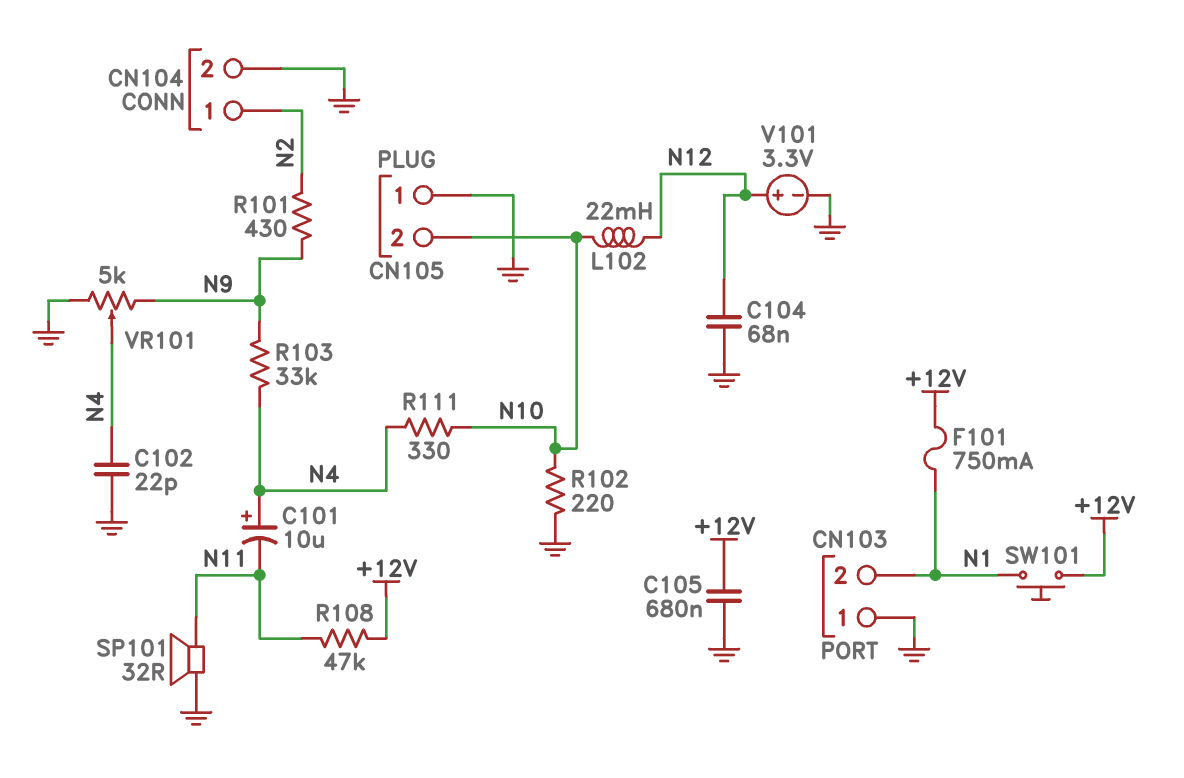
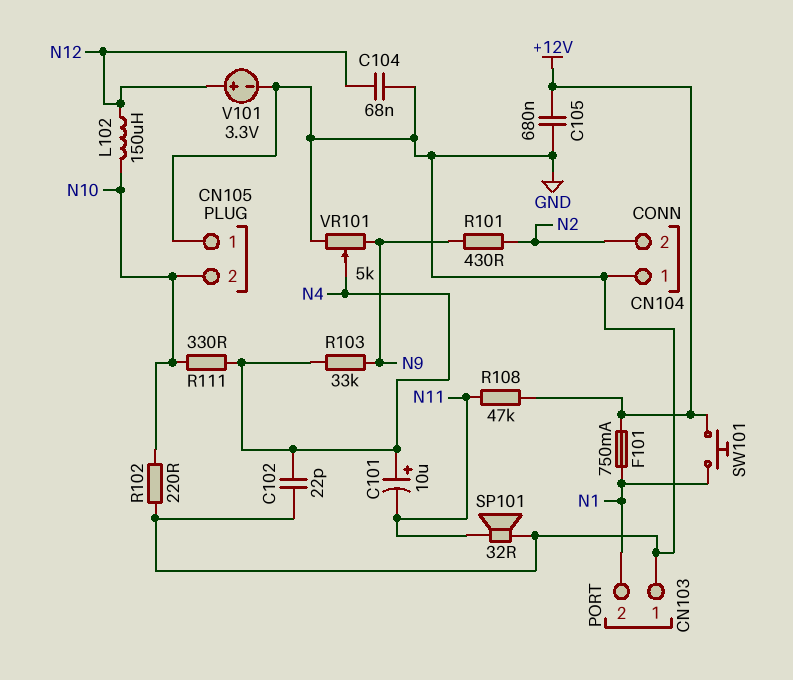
CN104 pin 1: N2 -> GND
CN104 pin 2: GND -> N2
L102: 22mH (N10, N12) -> 150uH (N10, N12)

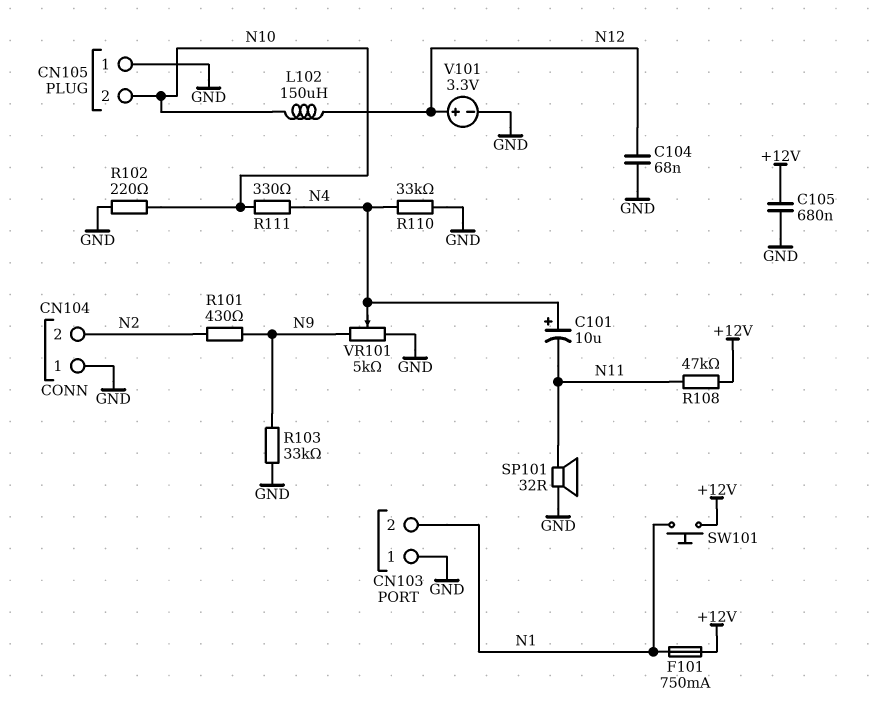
C102: 22pF (GND, N4) -> none
R103: 33k (N4, N9) -> 33k (GND, N9)
R110: none -> 33k (GND, N4)

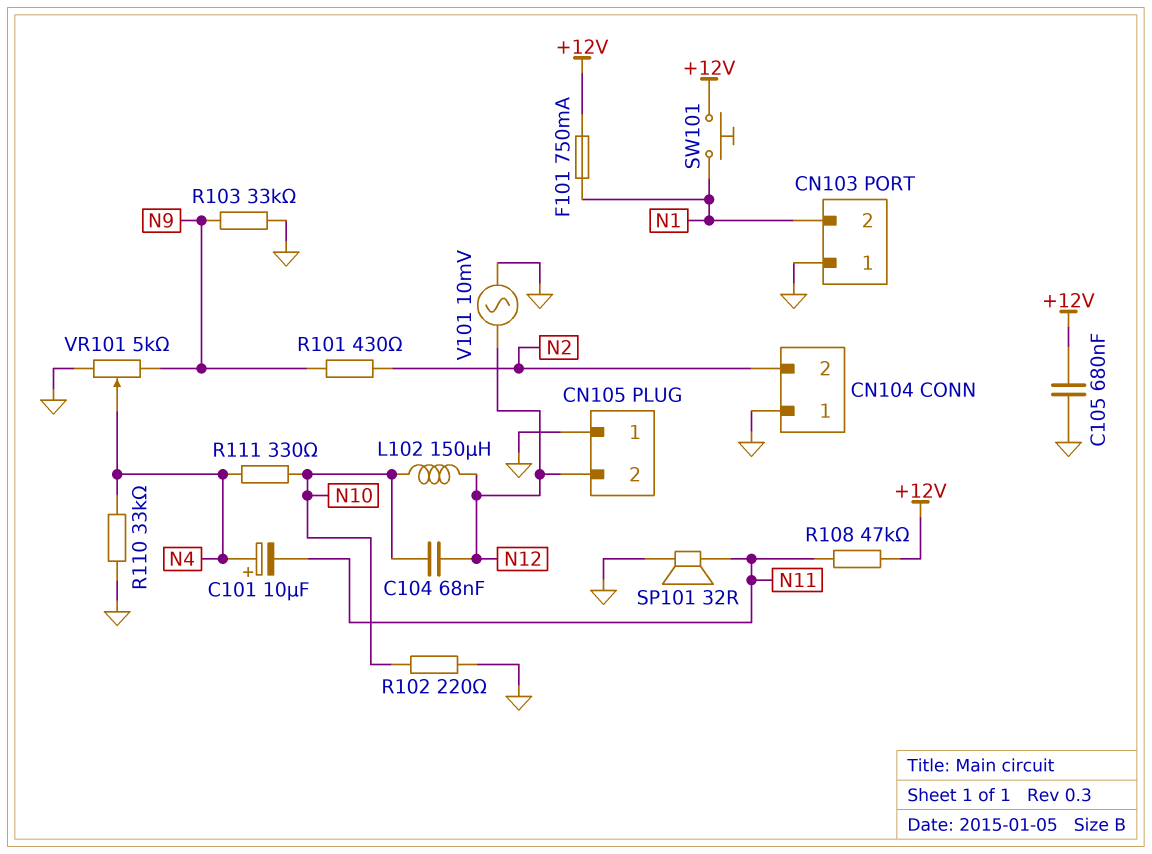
C104: 68nF (GND, N12) -> 68nF (N10, N12)
CN105 pin 2: N10 -> N12
V101: 3.3V (plus N12, minus GND) -> AC 10mV (GND, N12)

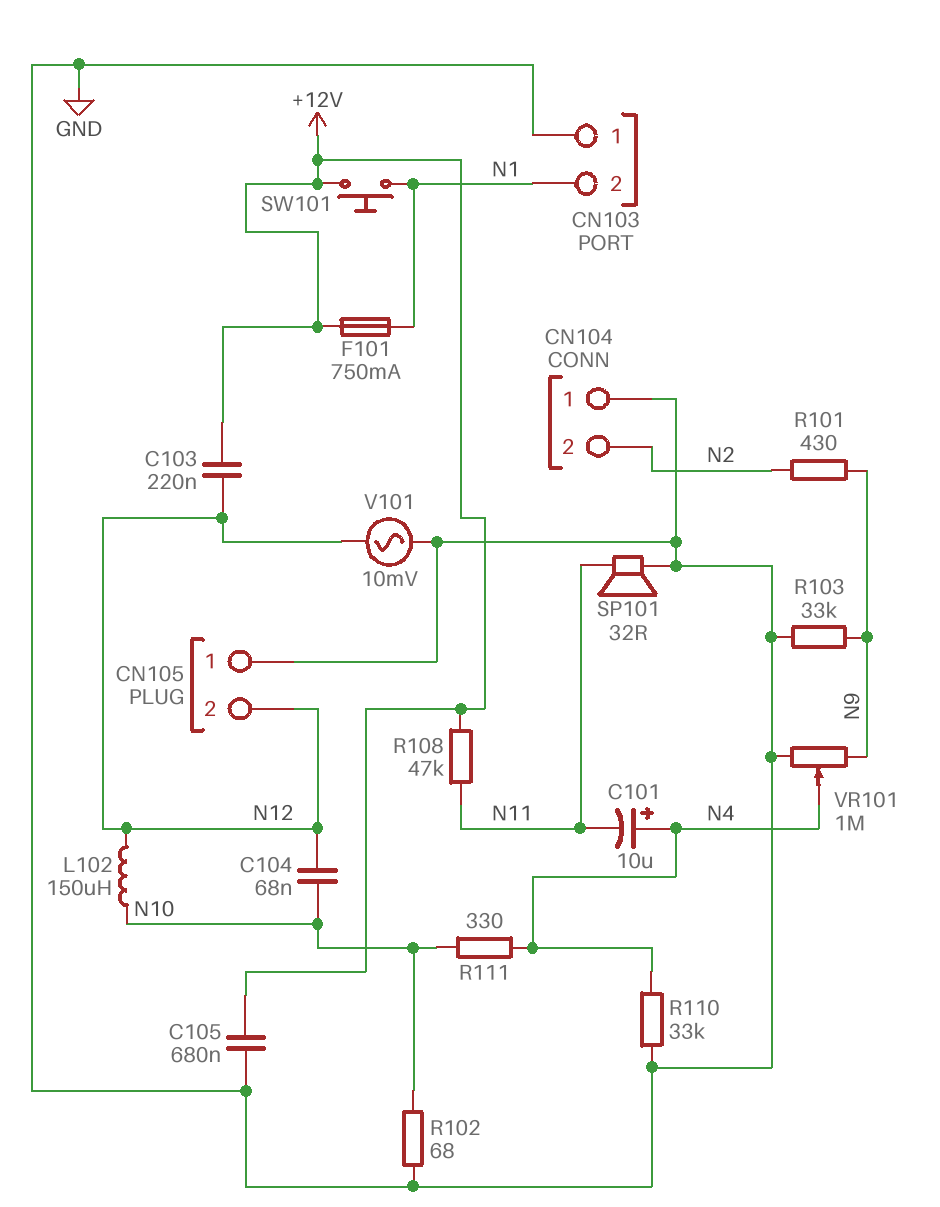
C103: none -> 220nF (+12V, N12)
R102: 220 (GND, N10) -> 68 (GND, N10)
VR101: 5k (GND, N9, wiper N4) -> 1M (GND, N9, wiper N4)

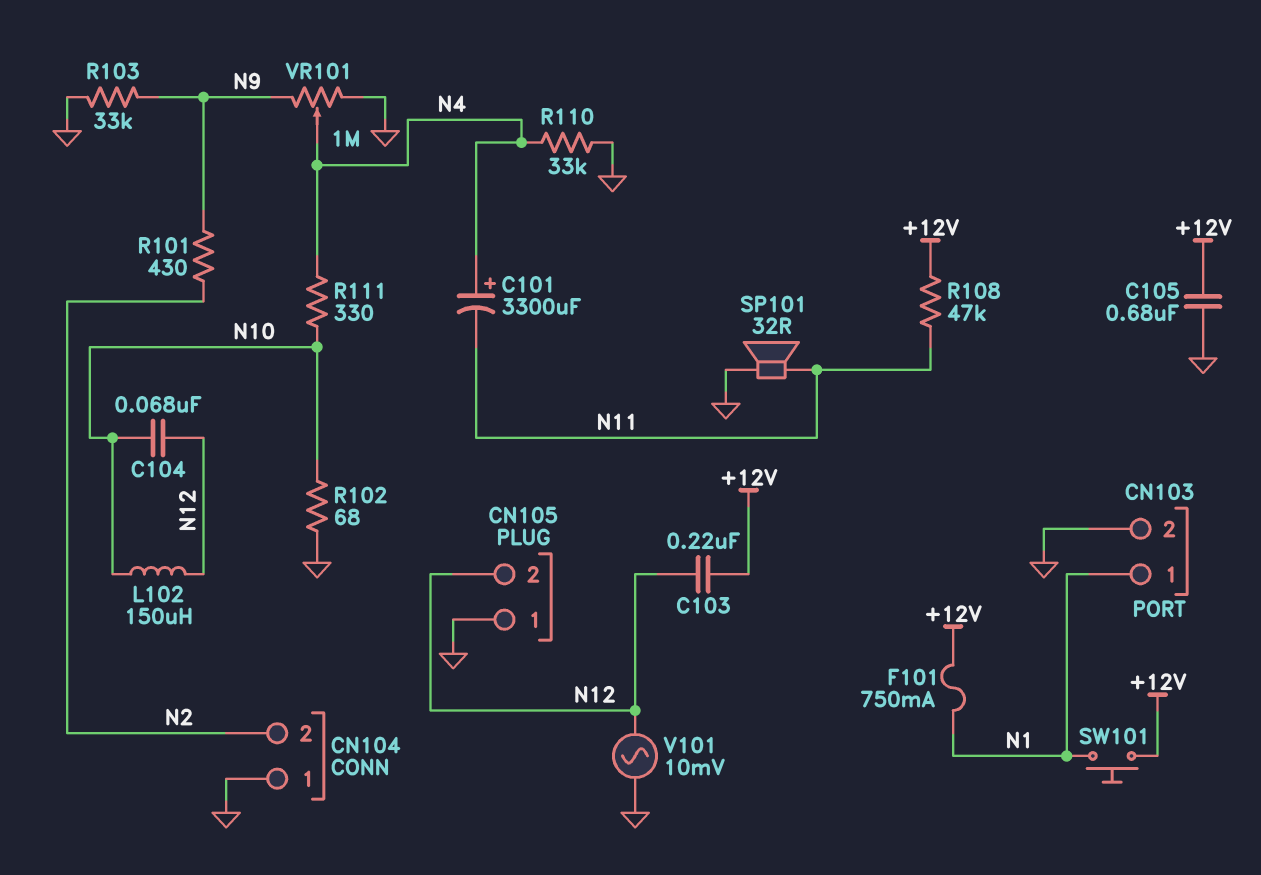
C101: 10uF (plus N4, minus N11) -> 3300uF (plus N4, minus N11)
CN103 pin 1: GND -> N1
CN103 pin 2: N1 -> GND

